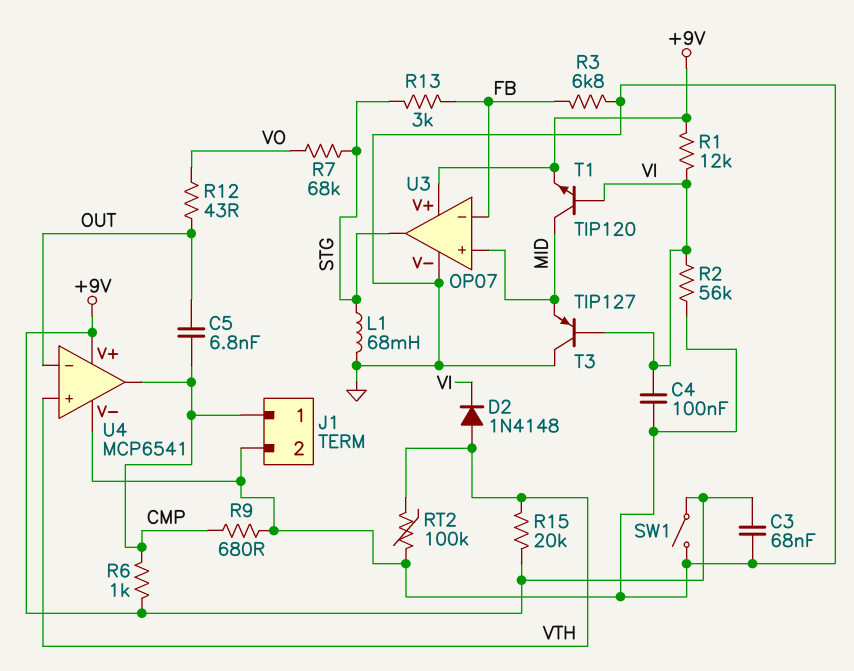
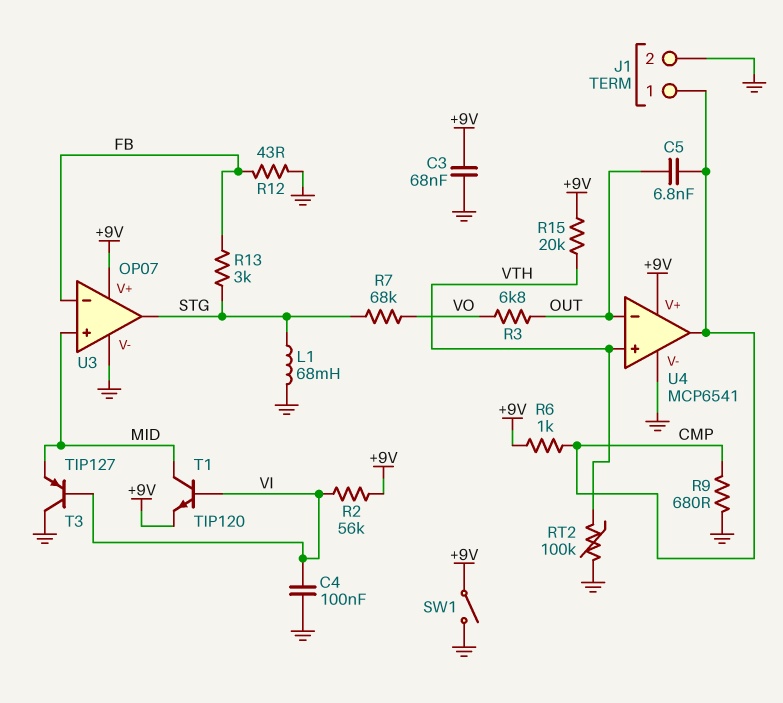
D2: diode 1N4148 (A VTH, K VI) -> none
R1: 12k (+9V, VI) -> none
R2: 56k (GND, VI) -> 56k (+9V, VI)
R3: 6.8k (FB, GND) -> 6.8k (OUT, VO)
R12: 43 (OUT, VO) -> 43 (FB, GND)

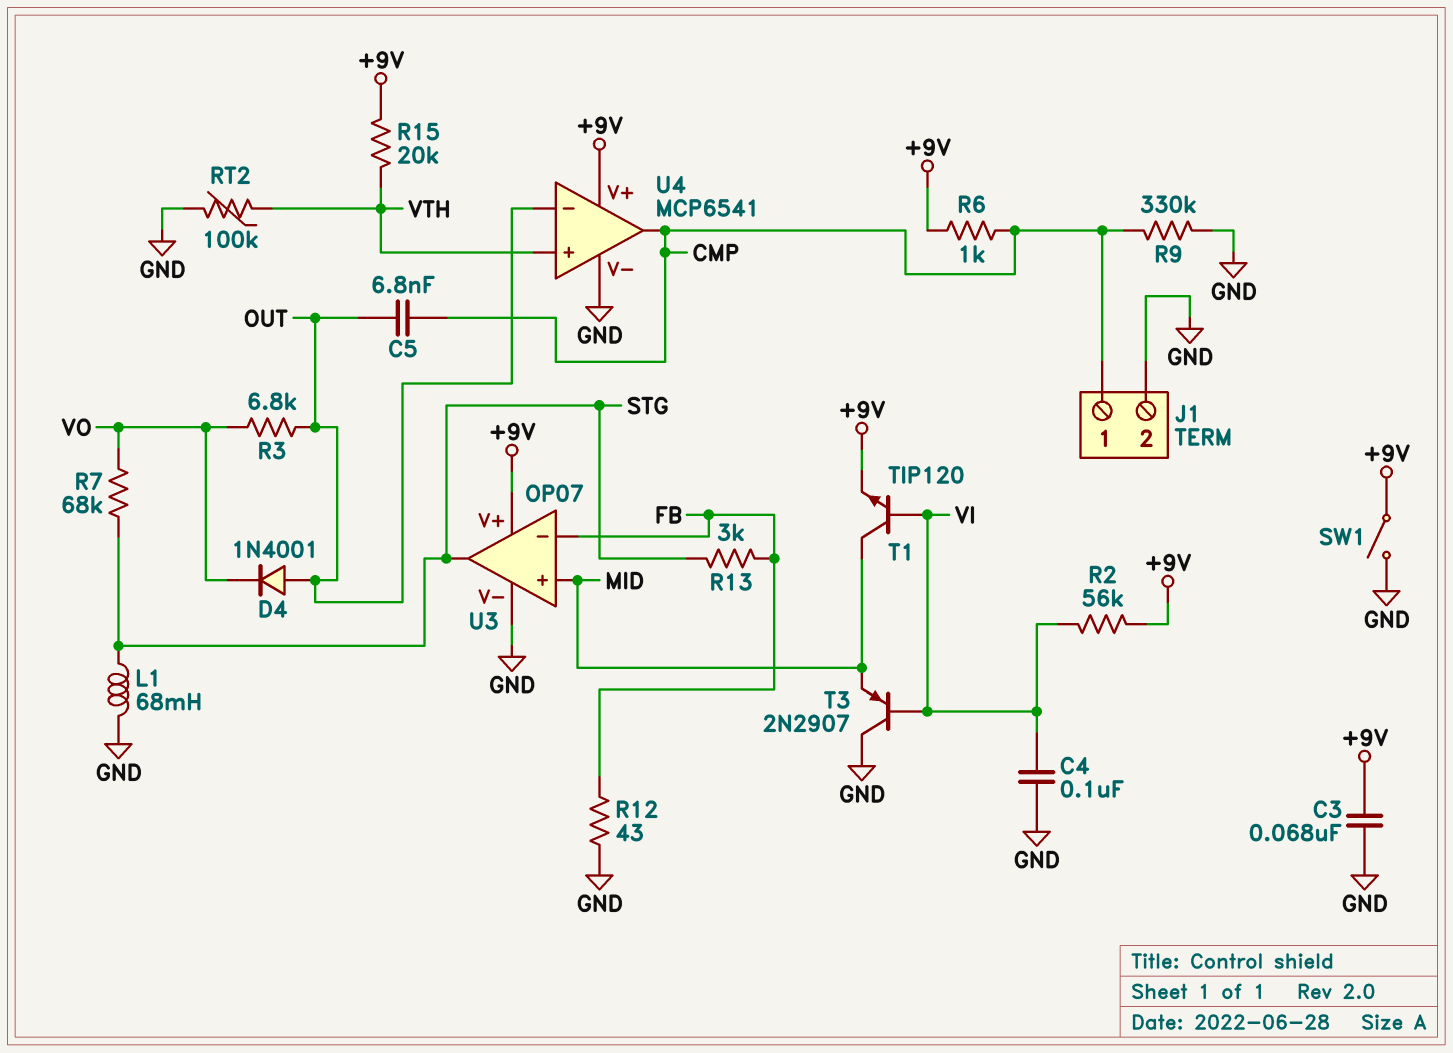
D4: none -> diode 1N4001 (A OUT, K VO)
R9: 680 (CMP, GND) -> 330k (CMP, GND)
T3: PNP TIP127 (B VI, C GND, E MID) -> PNP 2N2907 (B VI, C GND, E MID)

